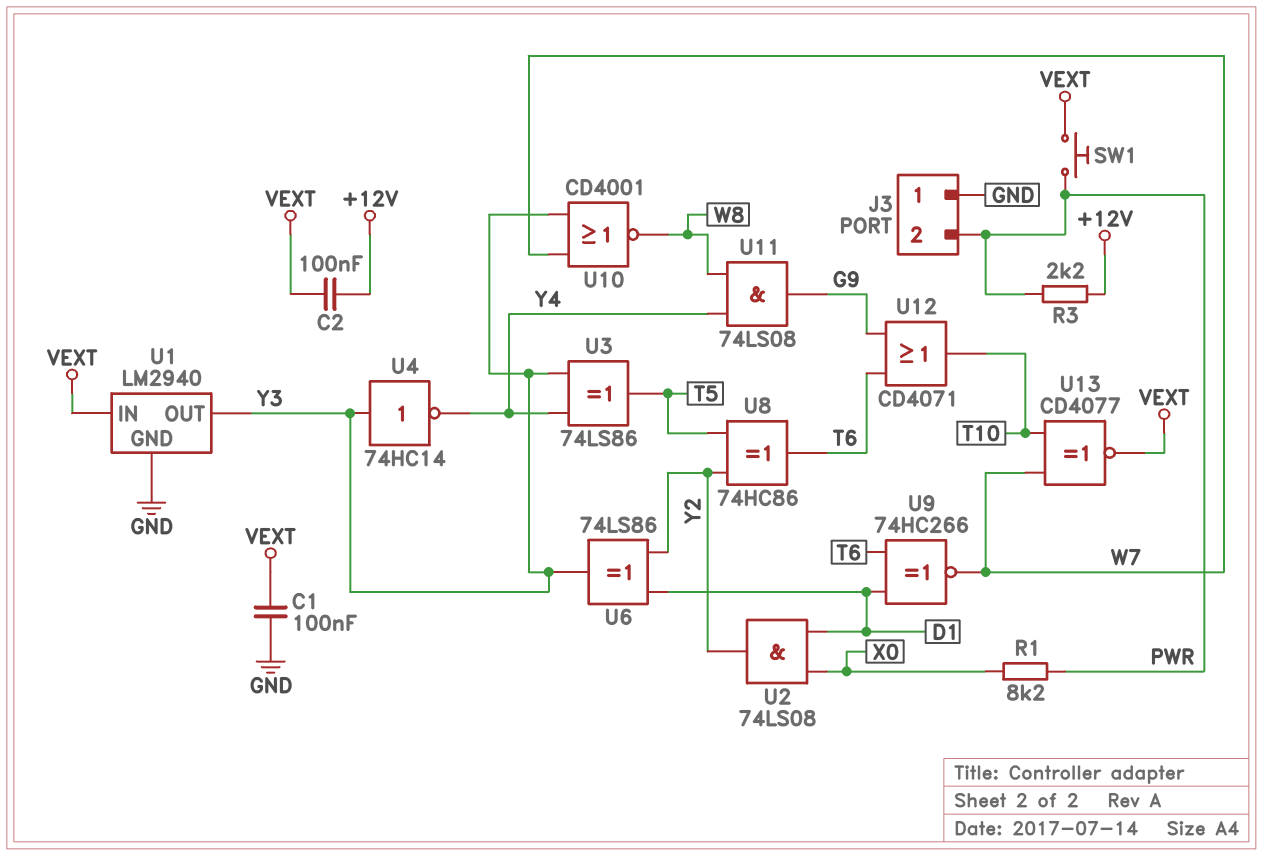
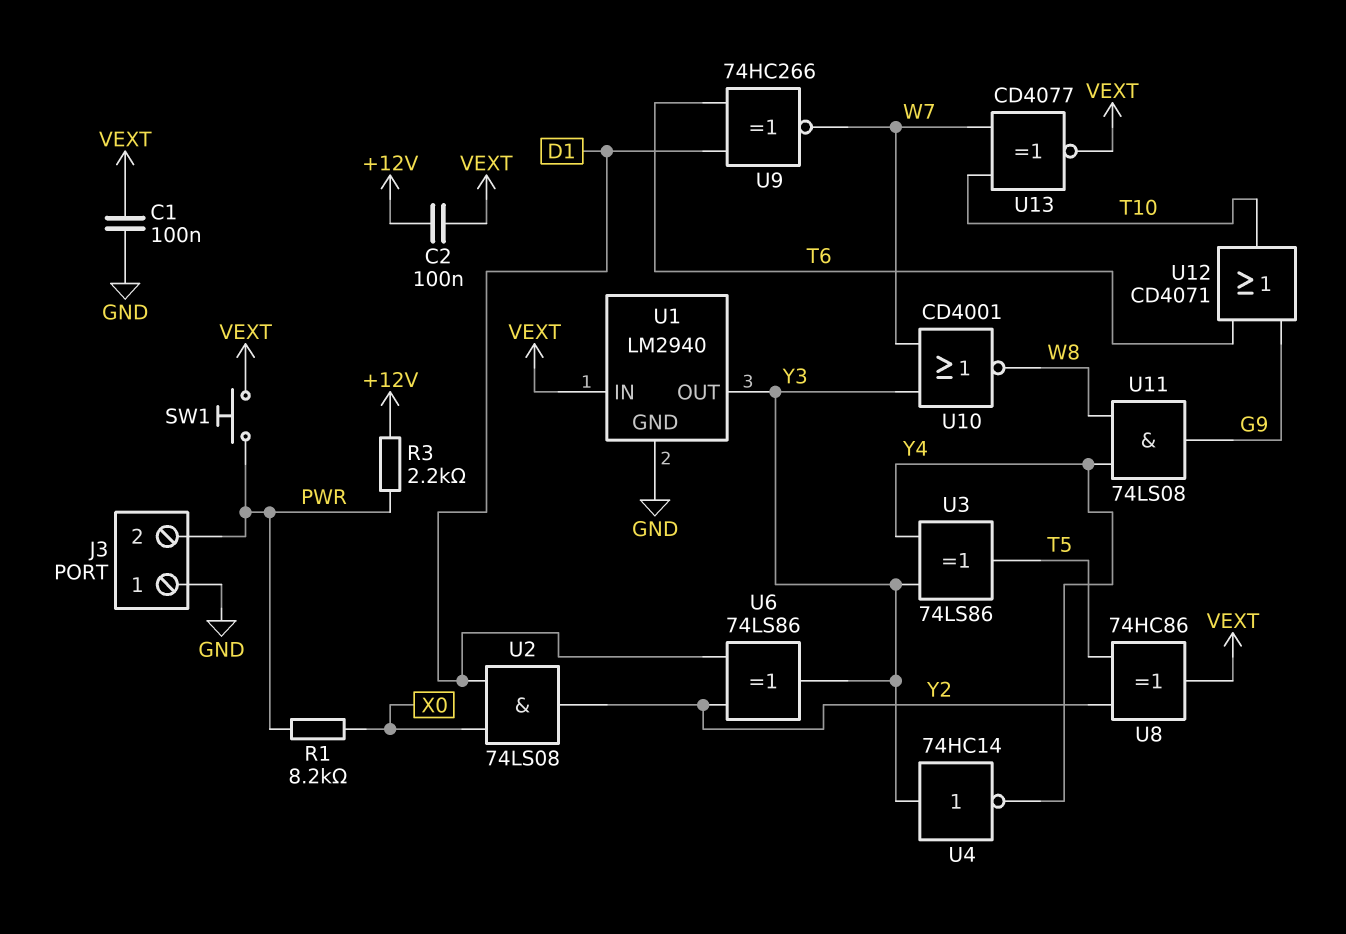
U8: XOR 74HC86 (in T5, in Y2, out T6) -> XOR 74HC86 (in T5, in Y2, out VEXT)

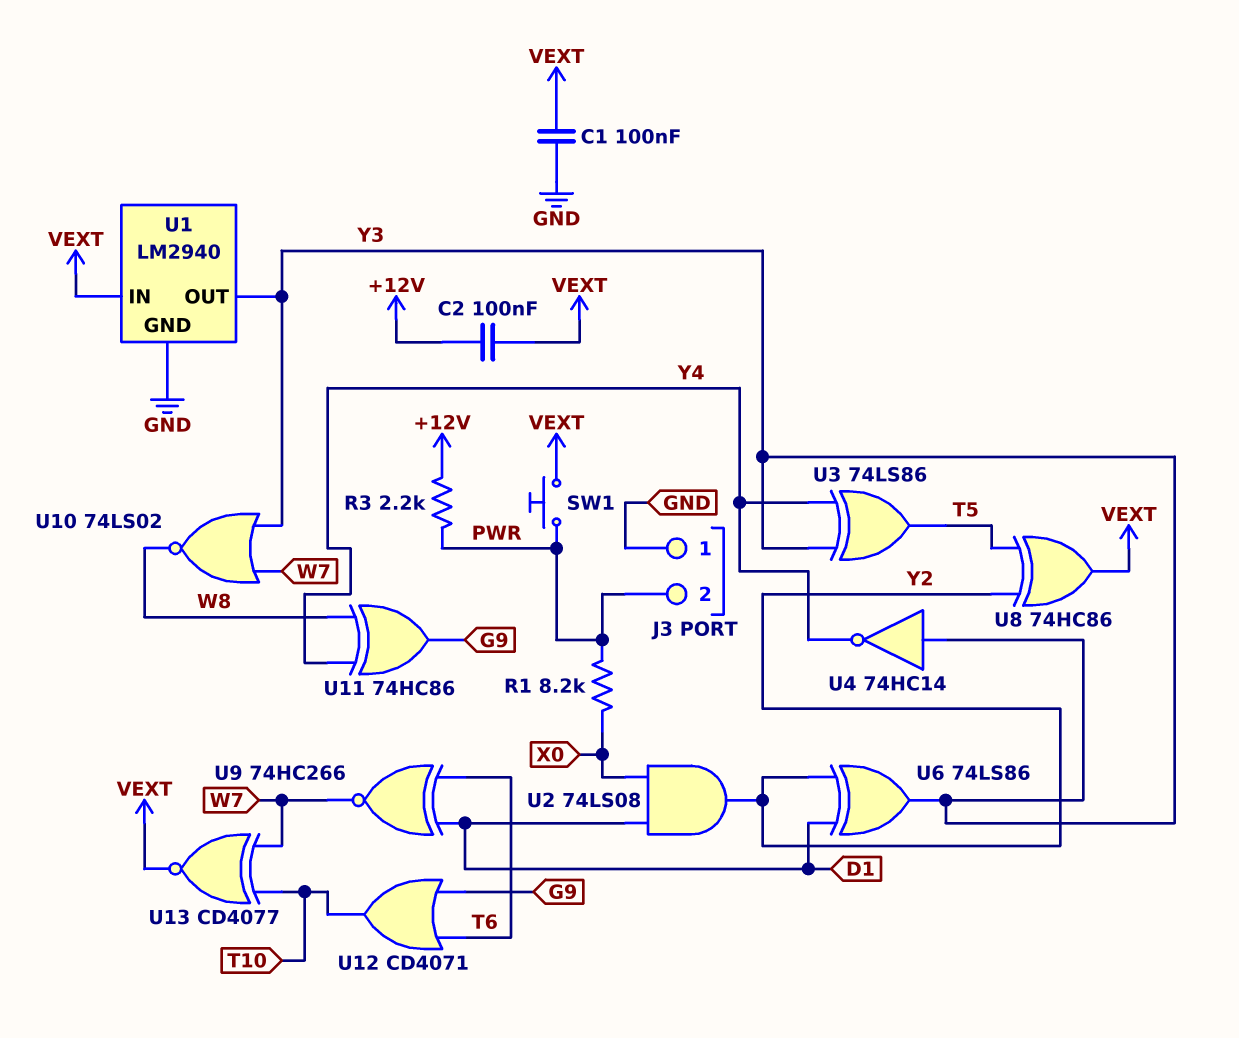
U10: NOR CD4001 (in W7, in Y3, out W8) -> NOR 74LS02 (in W7, in Y3, out W8)
U11: AND 74LS08 (in W8, in Y4, out G9) -> XOR 74HC86 (in W8, in Y4, out G9)

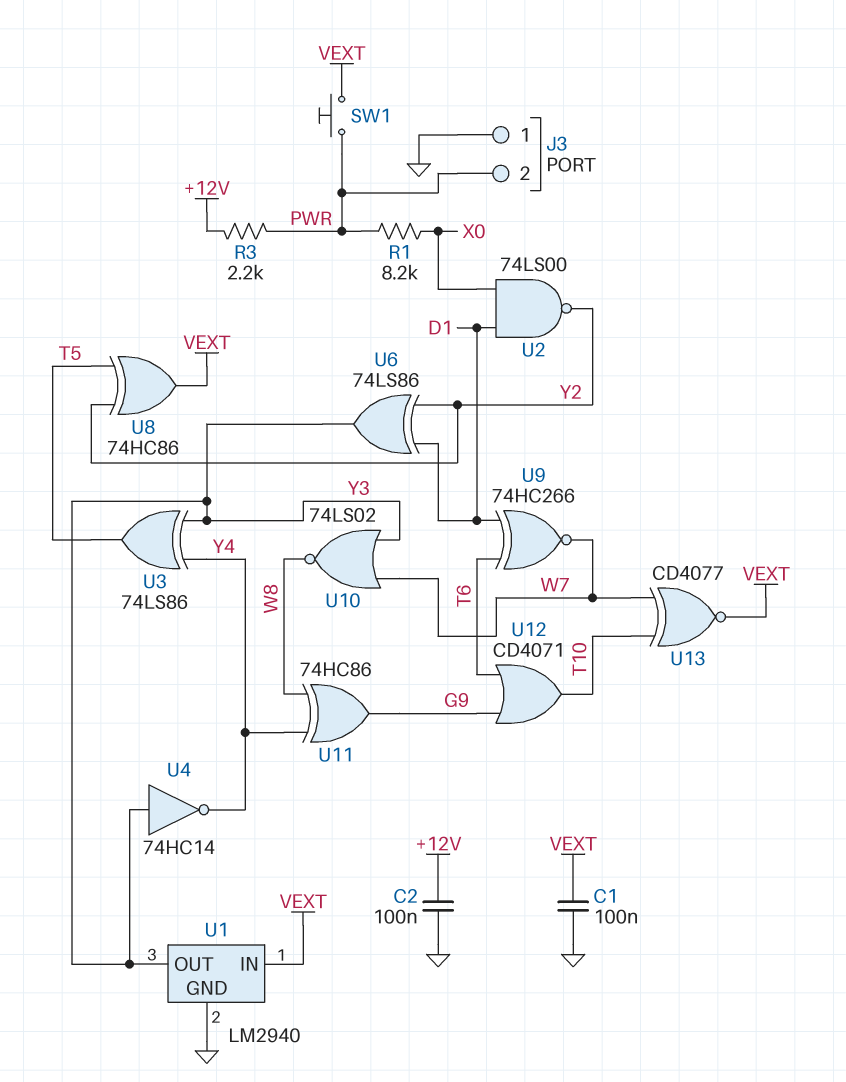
C2: 100nF (+12V, VEXT) -> 100nF (+12V, GND)
U2: AND 74LS08 (in D1, in X0, out Y2) -> NAND 74LS00 (in D1, in X0, out Y2)

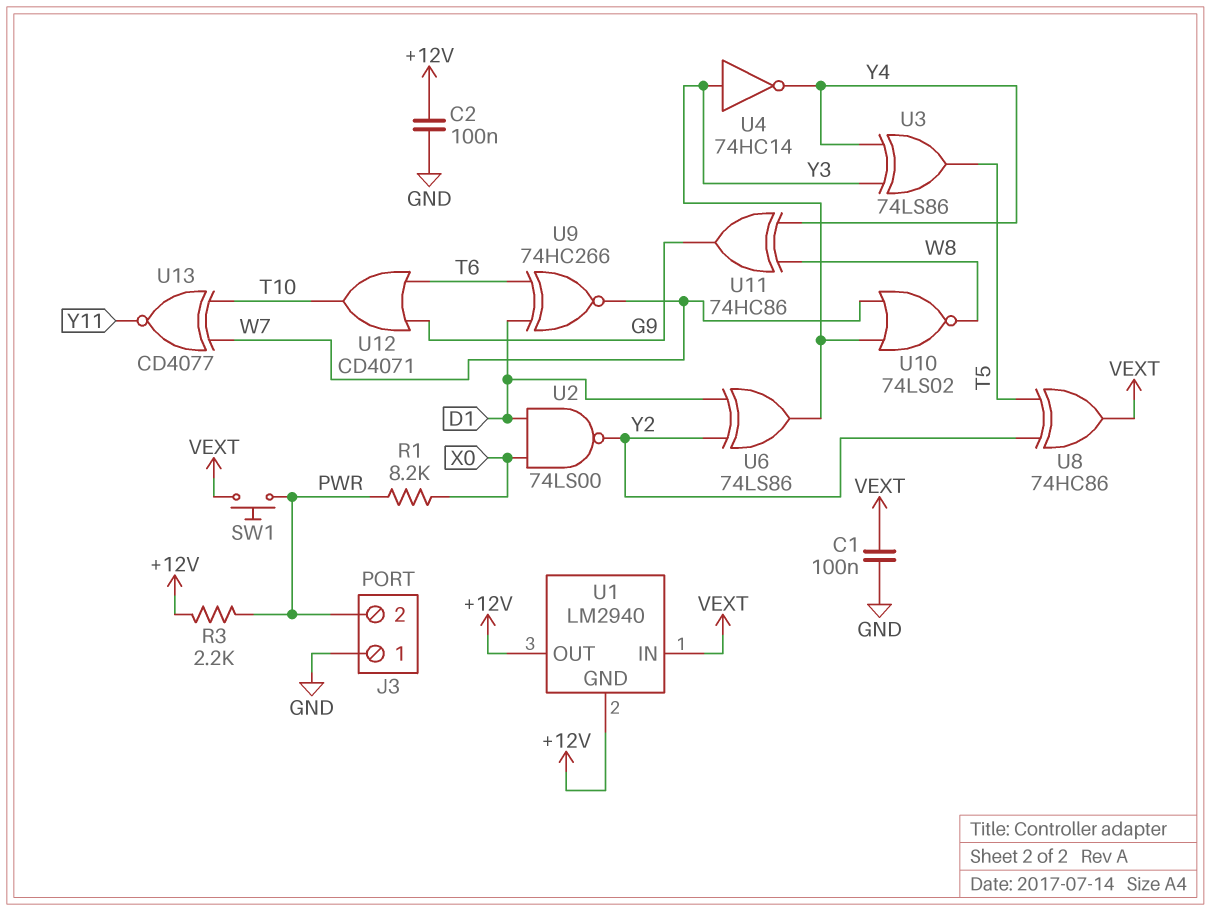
U1 pin GND: GND -> +12V
U1 pin OUT: Y3 -> +12V
U13: XNOR CD4077 (in T10, in W7, out VEXT) -> XNOR CD4077 (in T10, in W7, out Y11)

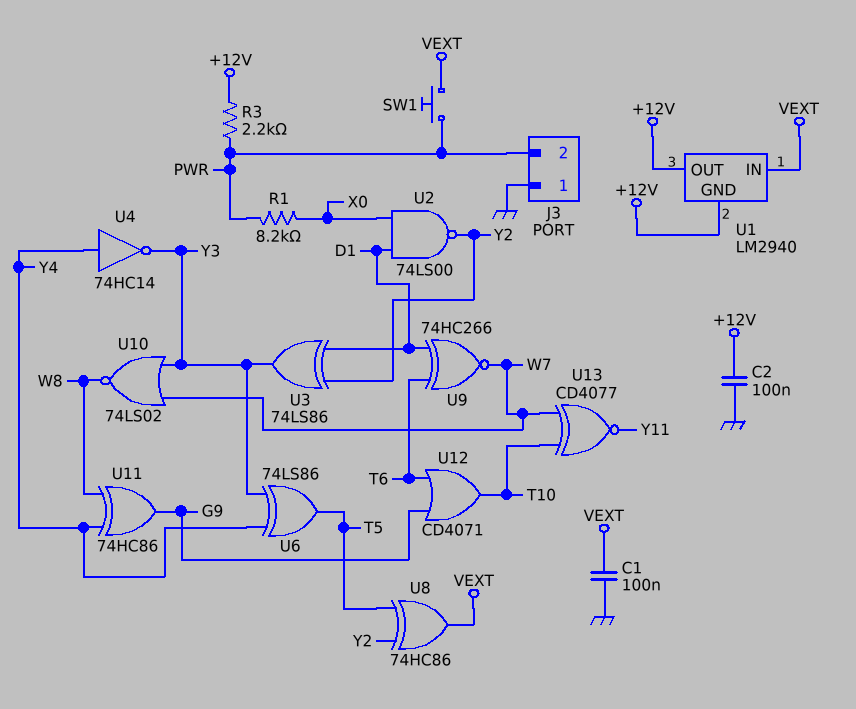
U3: XOR 74LS86 (in Y3, in Y4, out T5) -> XOR 74LS86 (in D1, in Y2, out Y3)
U4: NOT 74HC14 (in Y3, out Y4) -> NOT 74HC14 (in Y4, out Y3)
U6: XOR 74LS86 (in D1, in Y2, out Y3) -> XOR 74LS86 (in Y3, in Y4, out T5)

